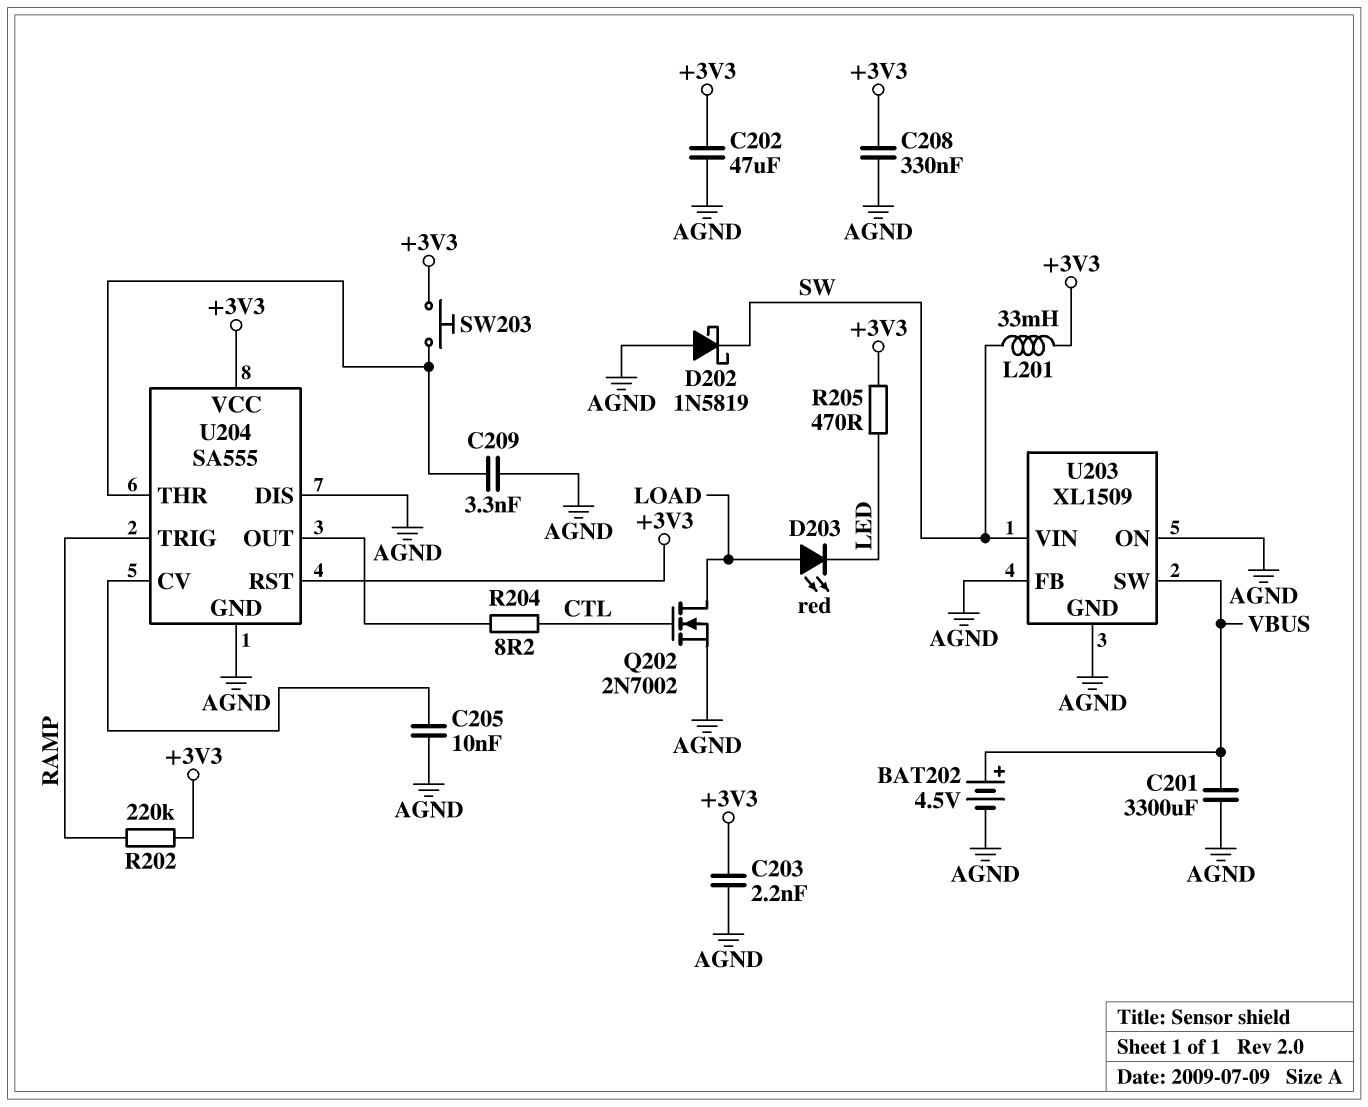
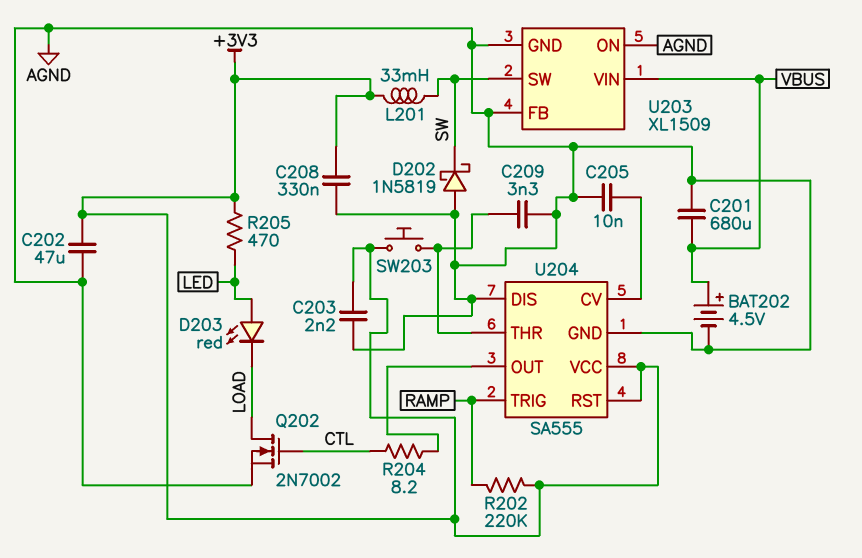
C201: 3300uF (AGND, VBUS) -> 680uF (AGND, VBUS)
D203: LED red (A LOAD, K LED) -> LED red (A LED, K LOAD)
U203 pin SW: VBUS -> SW
U203 pin VIN: SW -> VBUS

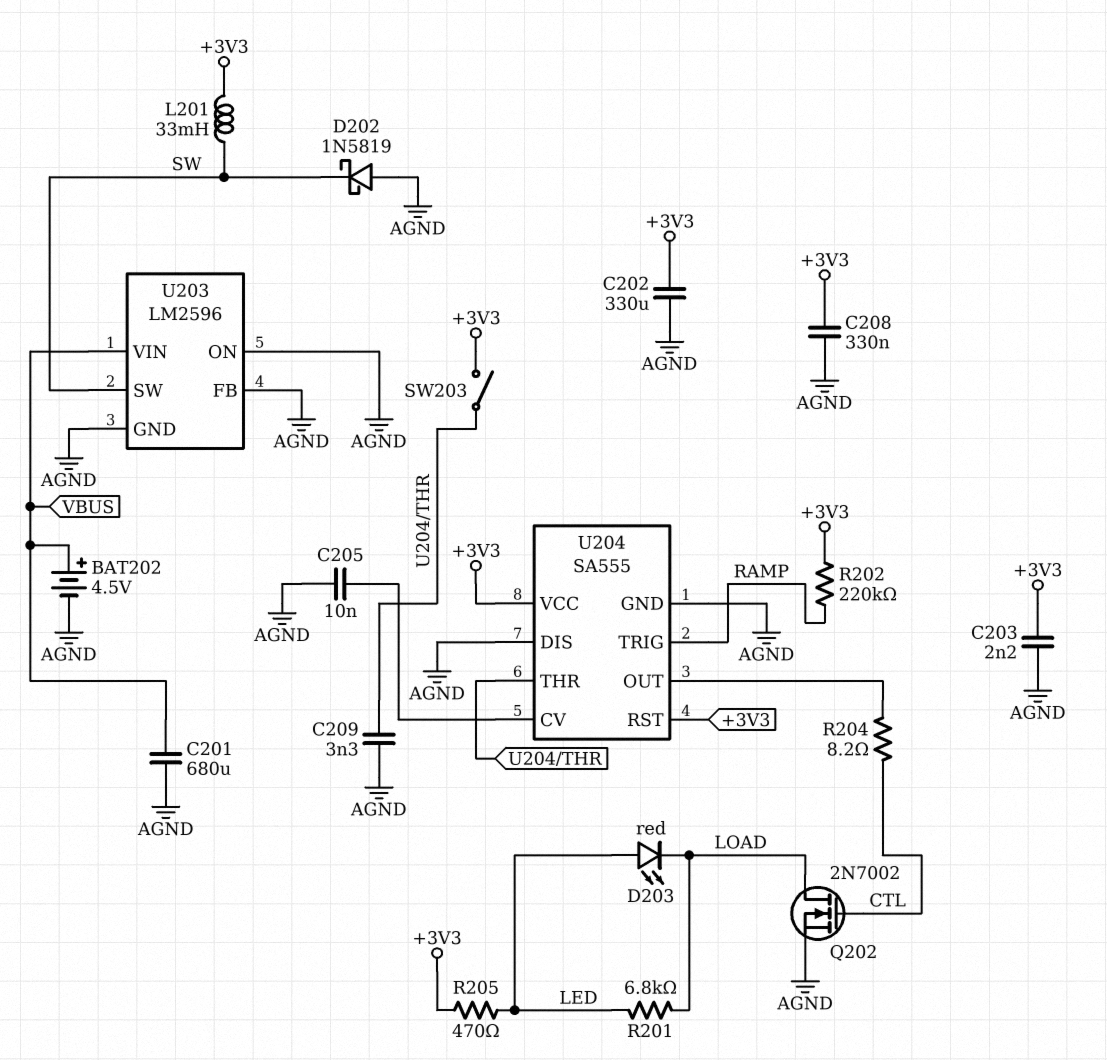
C202: 47uF (+3V3, AGND) -> 330uF (+3V3, AGND)
R201: none -> 6.8k (LED, LOAD)
SW203: button (+3V3, U204/THR) -> switch (+3V3, U204/THR)
U203: XL1509 -> LM2596

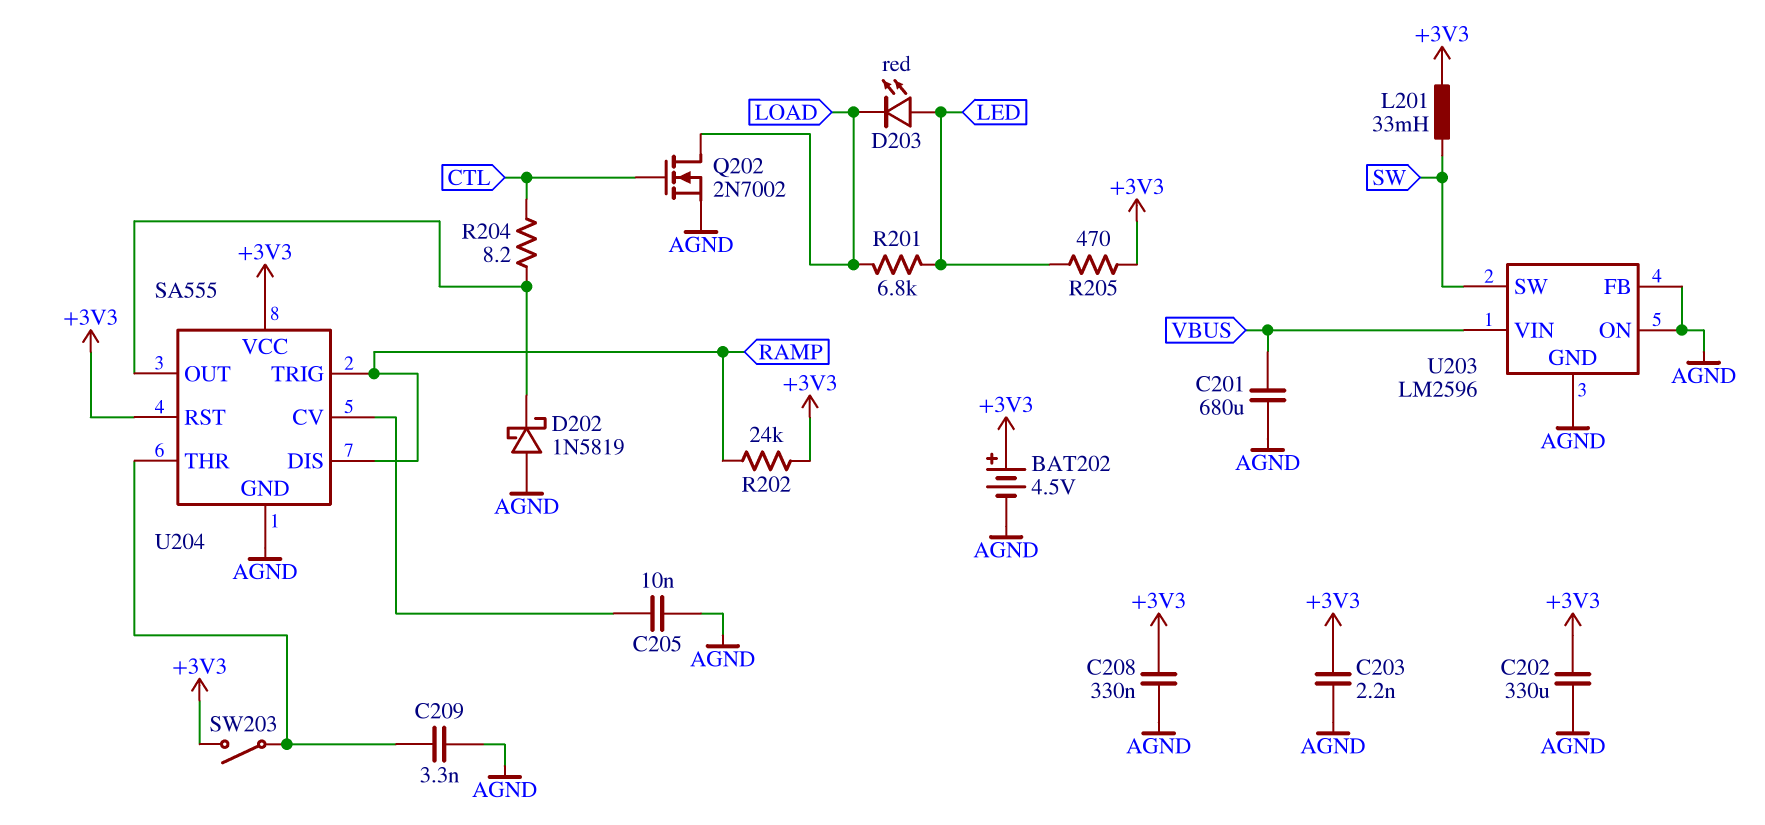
BAT202: 4.5V (plus VBUS, minus AGND) -> 4.5V (plus +3V3, minus AGND)
D202: schottky 1N5819 (A AGND, K SW) -> schottky 1N5819 (A AGND, K U204/OUT)
R202: 220k (+3V3, RAMP) -> 24k (+3V3, RAMP)
U204 pin DIS: AGND -> RAMP

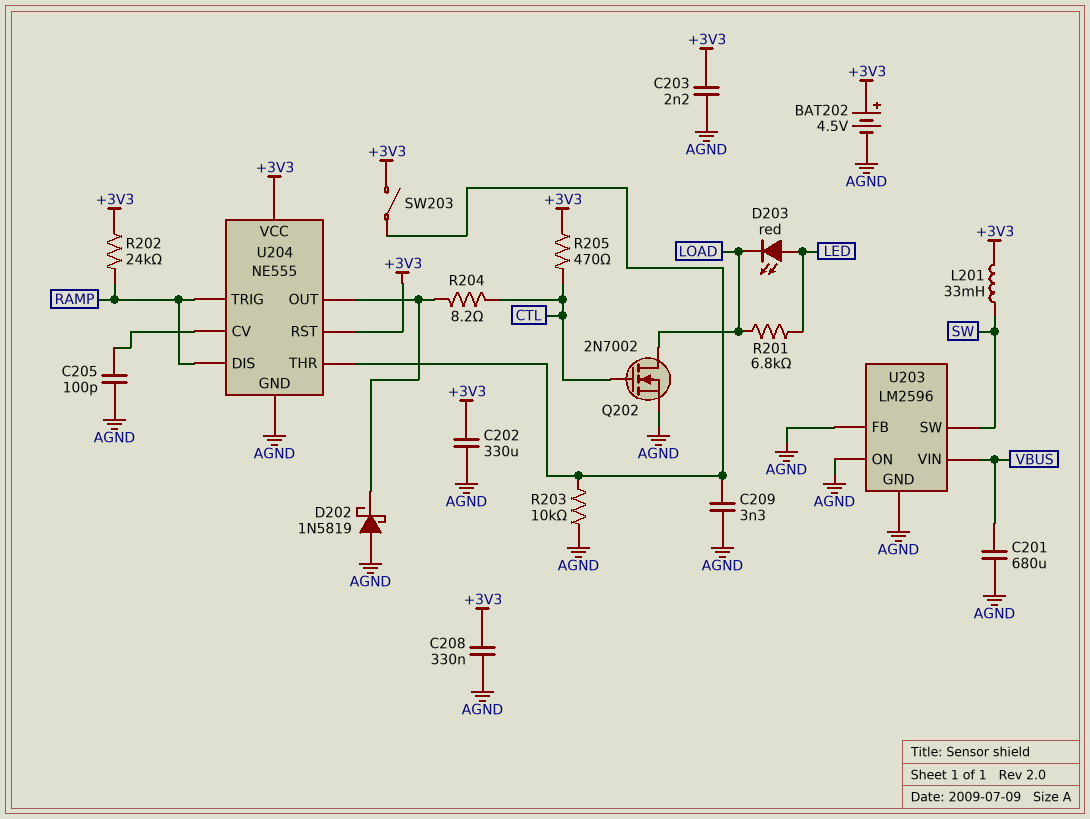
C205: 10nF (AGND, U204/CV) -> 100pF (AGND, U204/CV)
R203: none -> 10k (AGND, U204/THR)
R205: 470 (+3V3, LED) -> 470 (+3V3, CTL)
U204: SA555 -> NE555

